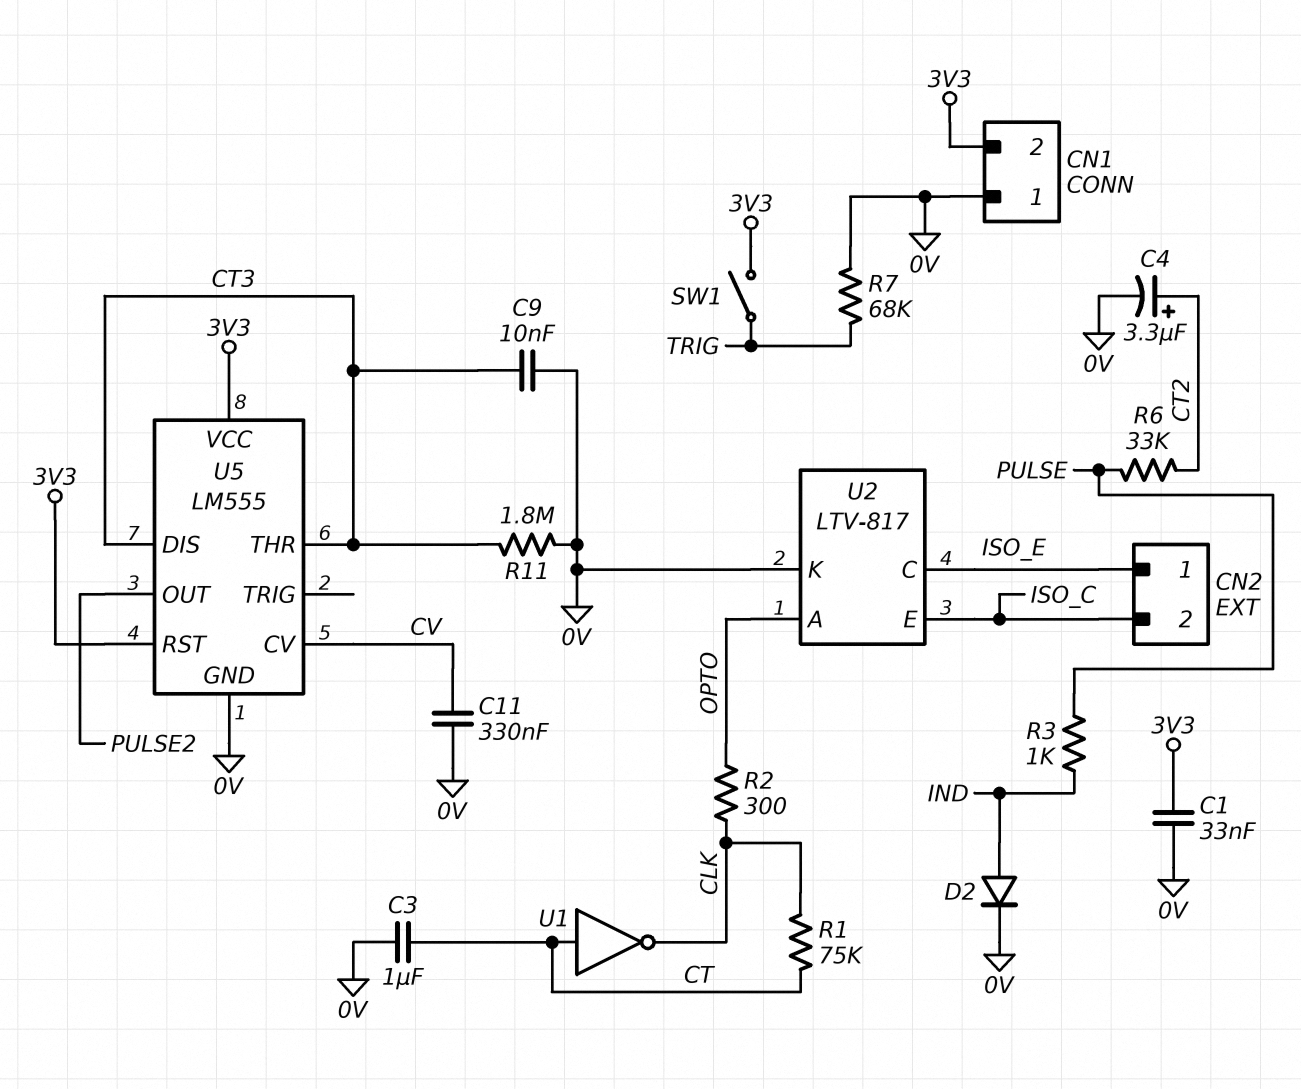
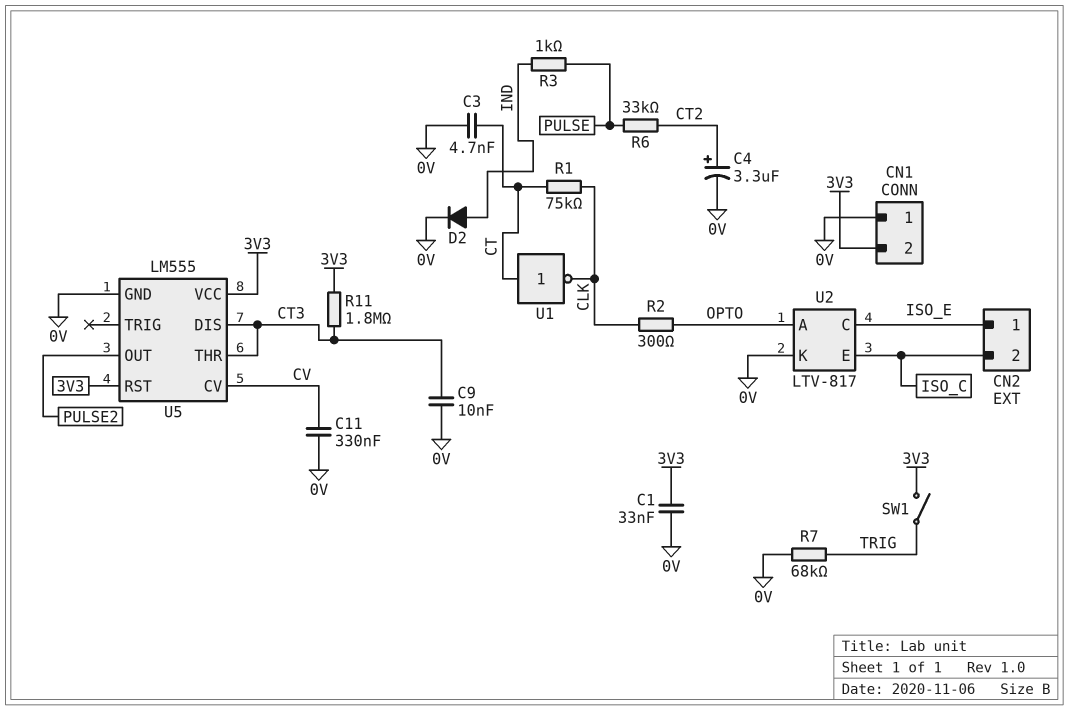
C3: 1uF (0V, CT) -> 4.7nF (0V, CT)
R11: 1.8M (0V, CT3) -> 1.8M (3V3, CT3)

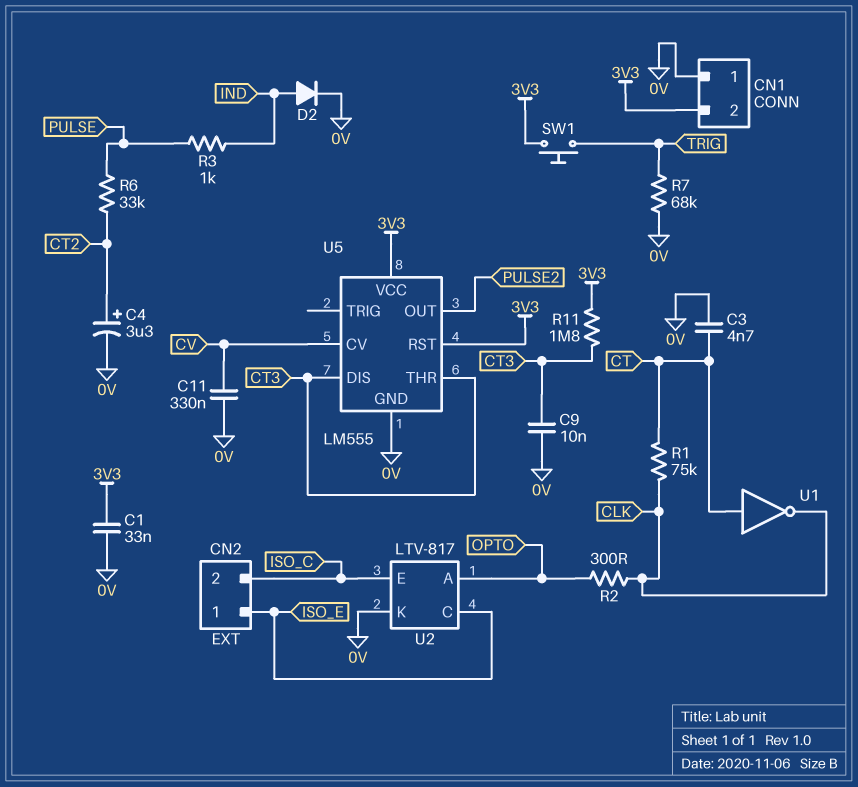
SW1: switch (3V3, TRIG) -> button (3V3, TRIG)

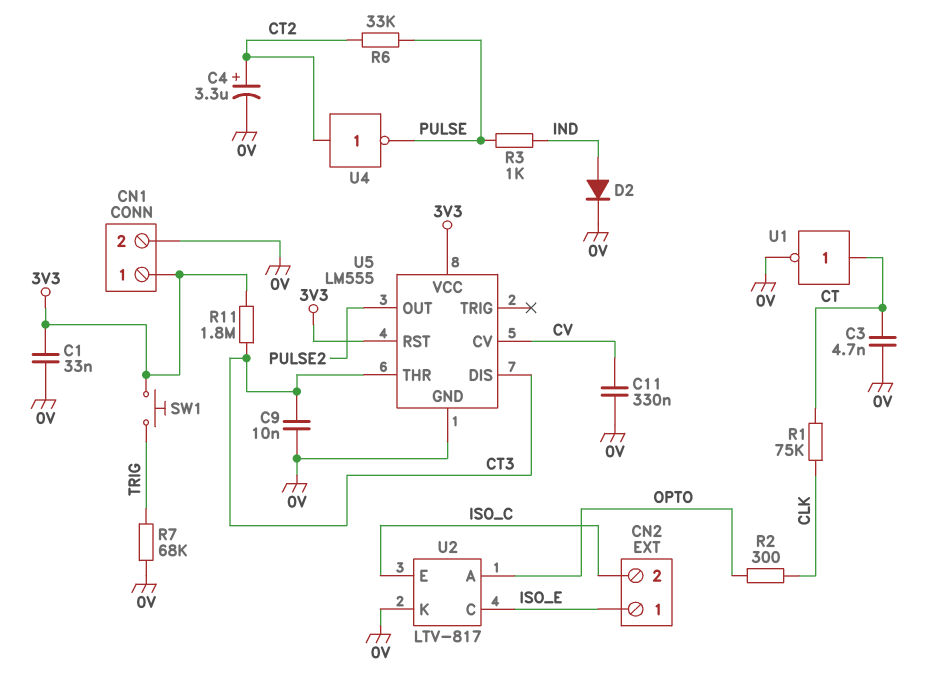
CN1 pin 1: 0V -> 3V3
CN1 pin 2: 3V3 -> 0V
U1: NOT (in CT, out CLK) -> NOT (in CT, out 0V)
U4: none -> NOT (in CT2, out PULSE)

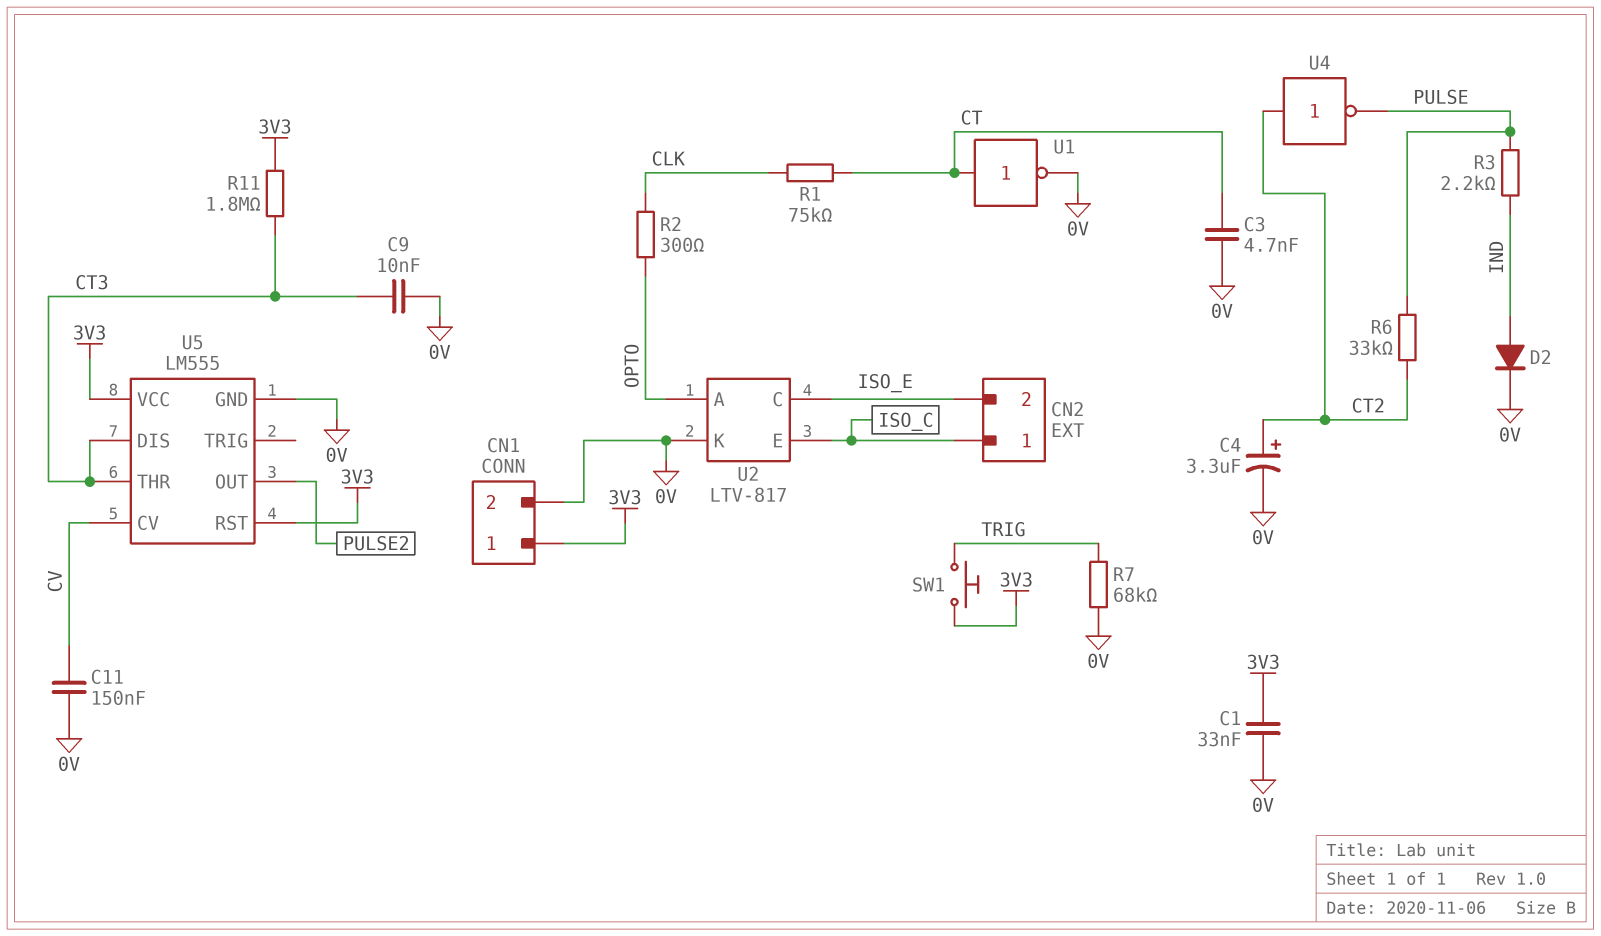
C11: 330nF (0V, CV) -> 150nF (0V, CV)
CN2 pin 1: ISO_E -> ISO_C
CN2 pin 2: ISO_C -> ISO_E
R3: 1k (IND, PULSE) -> 2.2k (IND, PULSE)

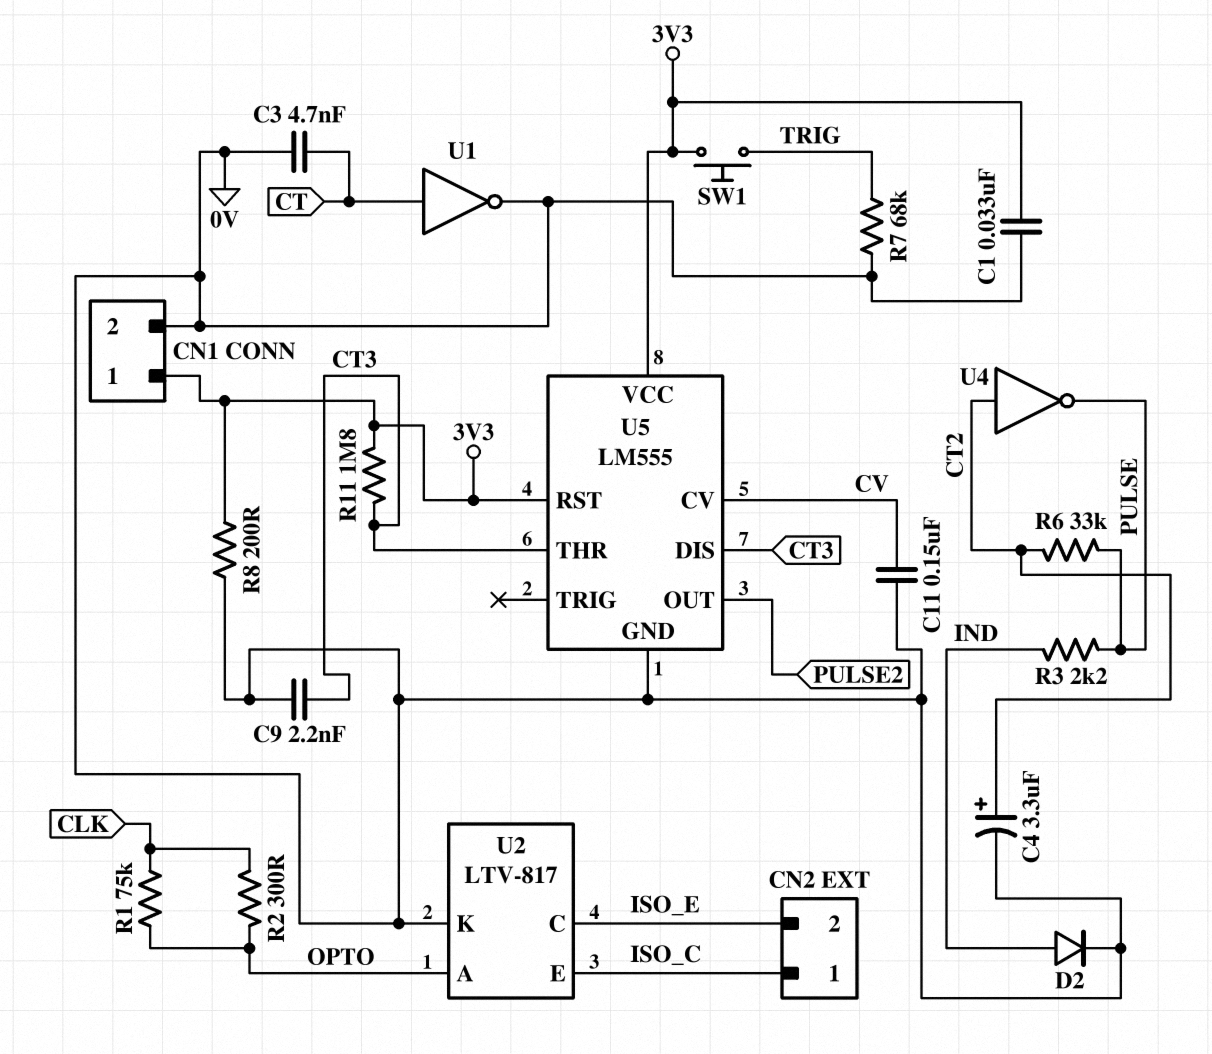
C9: 10nF (0V, CT3) -> 2.2nF (0V, CT3)
R1: 75k (CLK, CT) -> 75k (CLK, OPTO)
R8: none -> 200 (0V, 3V3)

